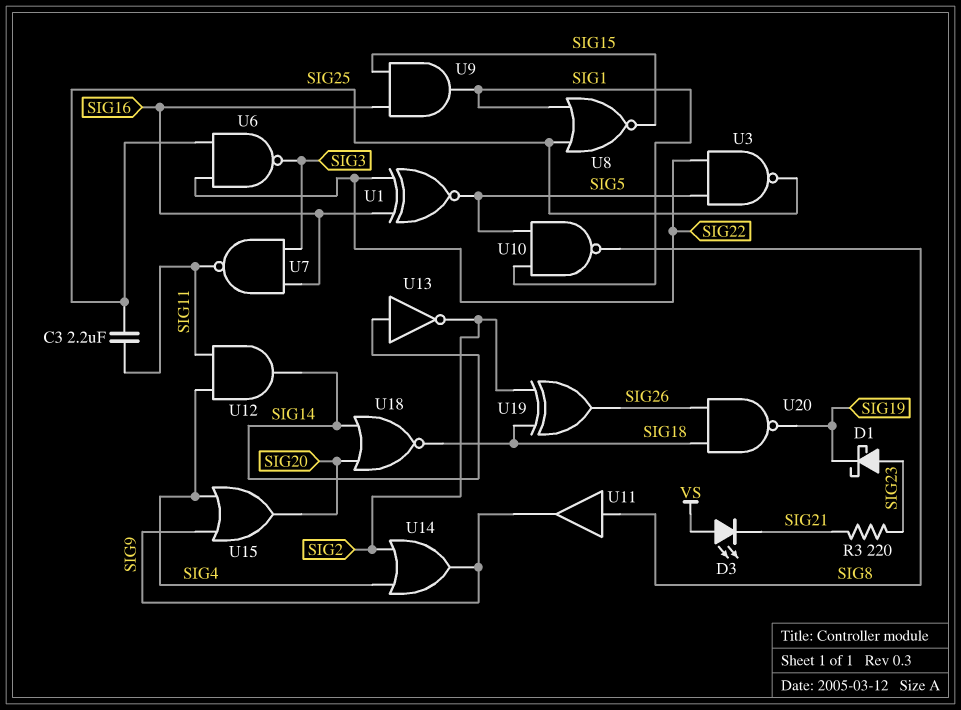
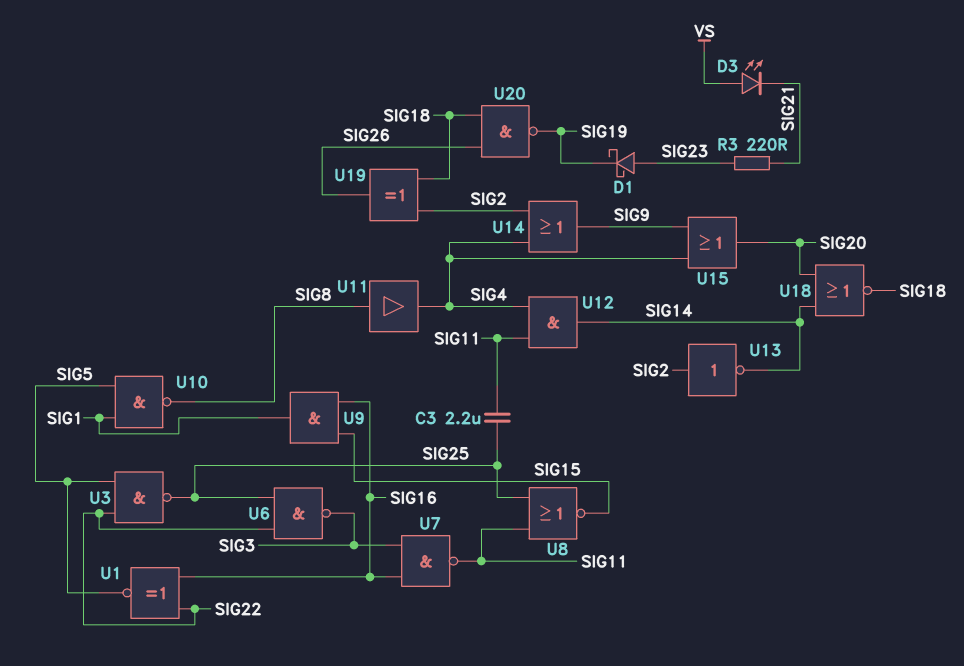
U8: NOR (in SIG1, in SIG25, out SIG15) -> NOR (in SIG11, in SIG25, out SIG15)
U11: buffer (in SIG8, out SIG9) -> buffer (in SIG8, out SIG4)
U13: NOT (in SIG14, out SIG2) -> NOT (in SIG2, out SIG14)

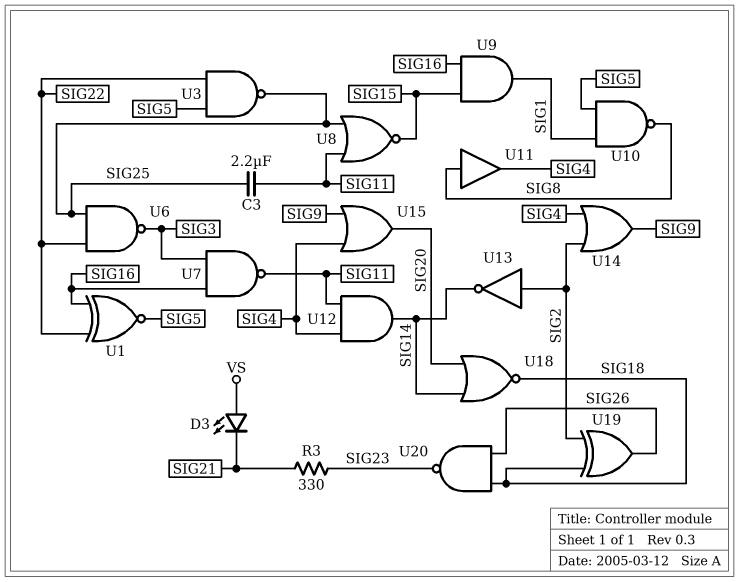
D1: schottky (A SIG23, K SIG19) -> none
R3: 220 (SIG21, SIG23) -> 330 (SIG21, SIG23)
U20: NAND (in SIG18, in SIG26, out SIG19) -> NAND (in SIG18, in SIG26, out SIG23)

